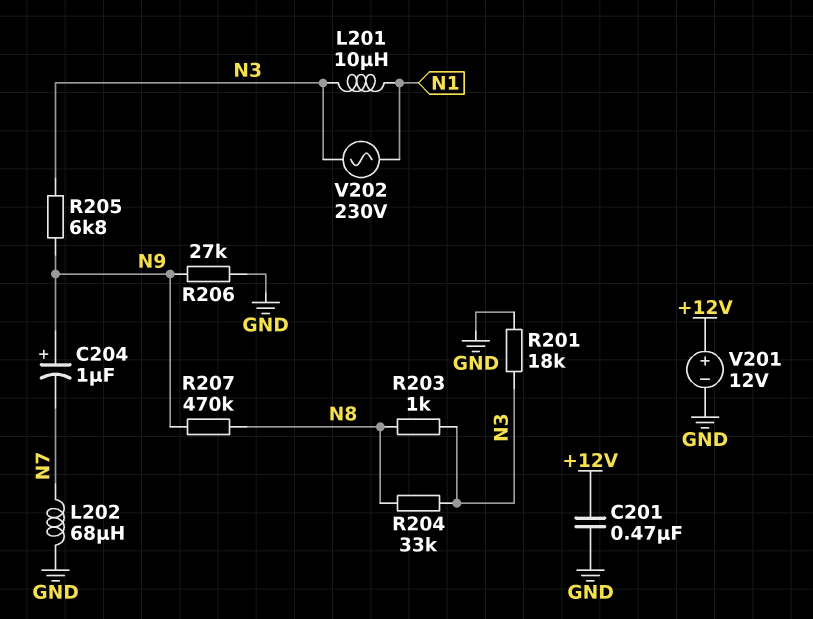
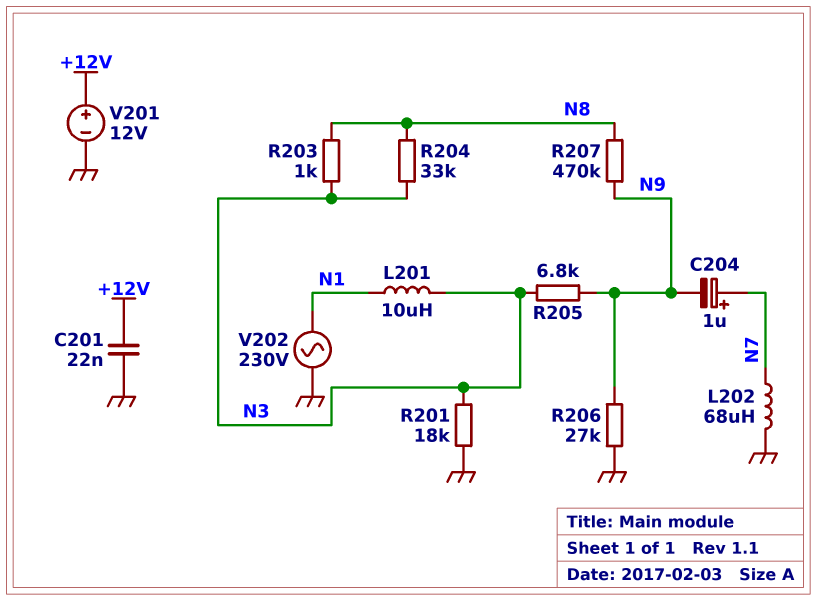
C201: 470nF (+12V, GND) -> 22nF (+12V, GND)
C204: 1uF (plus N9, minus N7) -> 1uF (plus N7, minus N9)
V202: AC 230V (N1, N3) -> AC 230V (GND, N1)

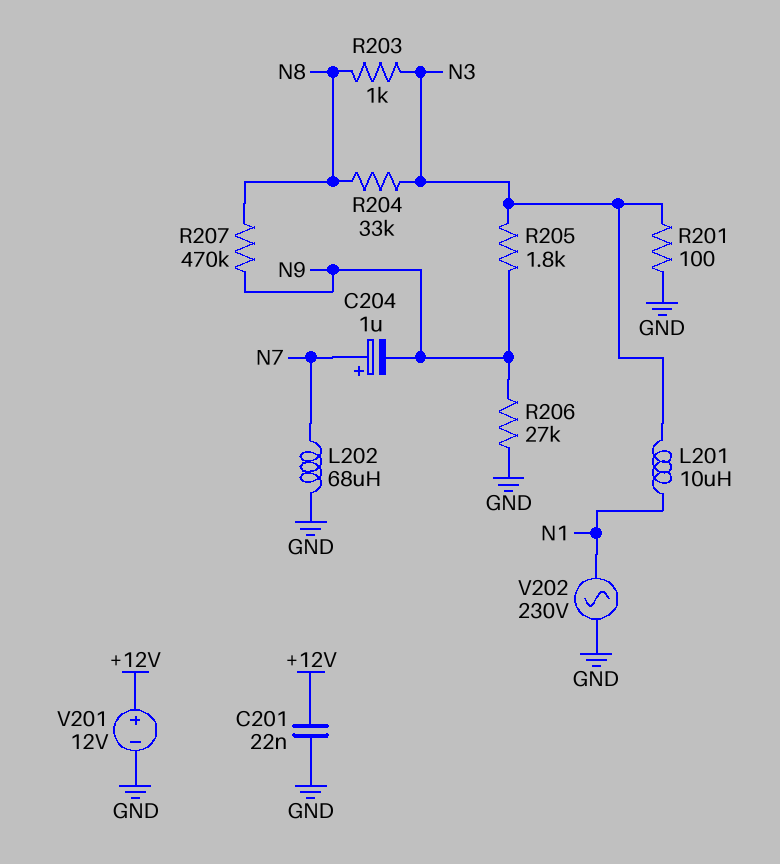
R201: 18k (GND, N3) -> 100 (GND, N3)
R205: 6.8k (N3, N9) -> 1.8k (N3, N9)

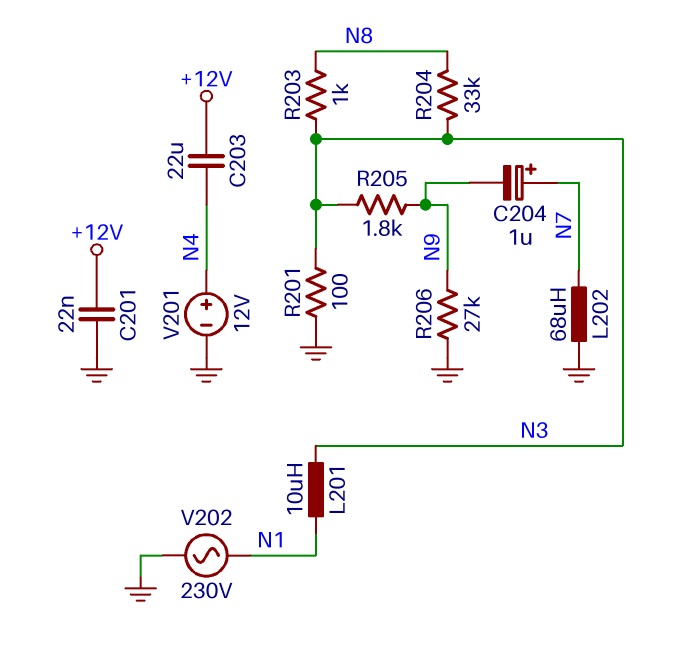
C203: none -> 22uF (+12V, N4)
R207: 470k (N8, N9) -> none
V201: 12V (plus +12V, minus GND) -> 12V (plus N4, minus GND)

